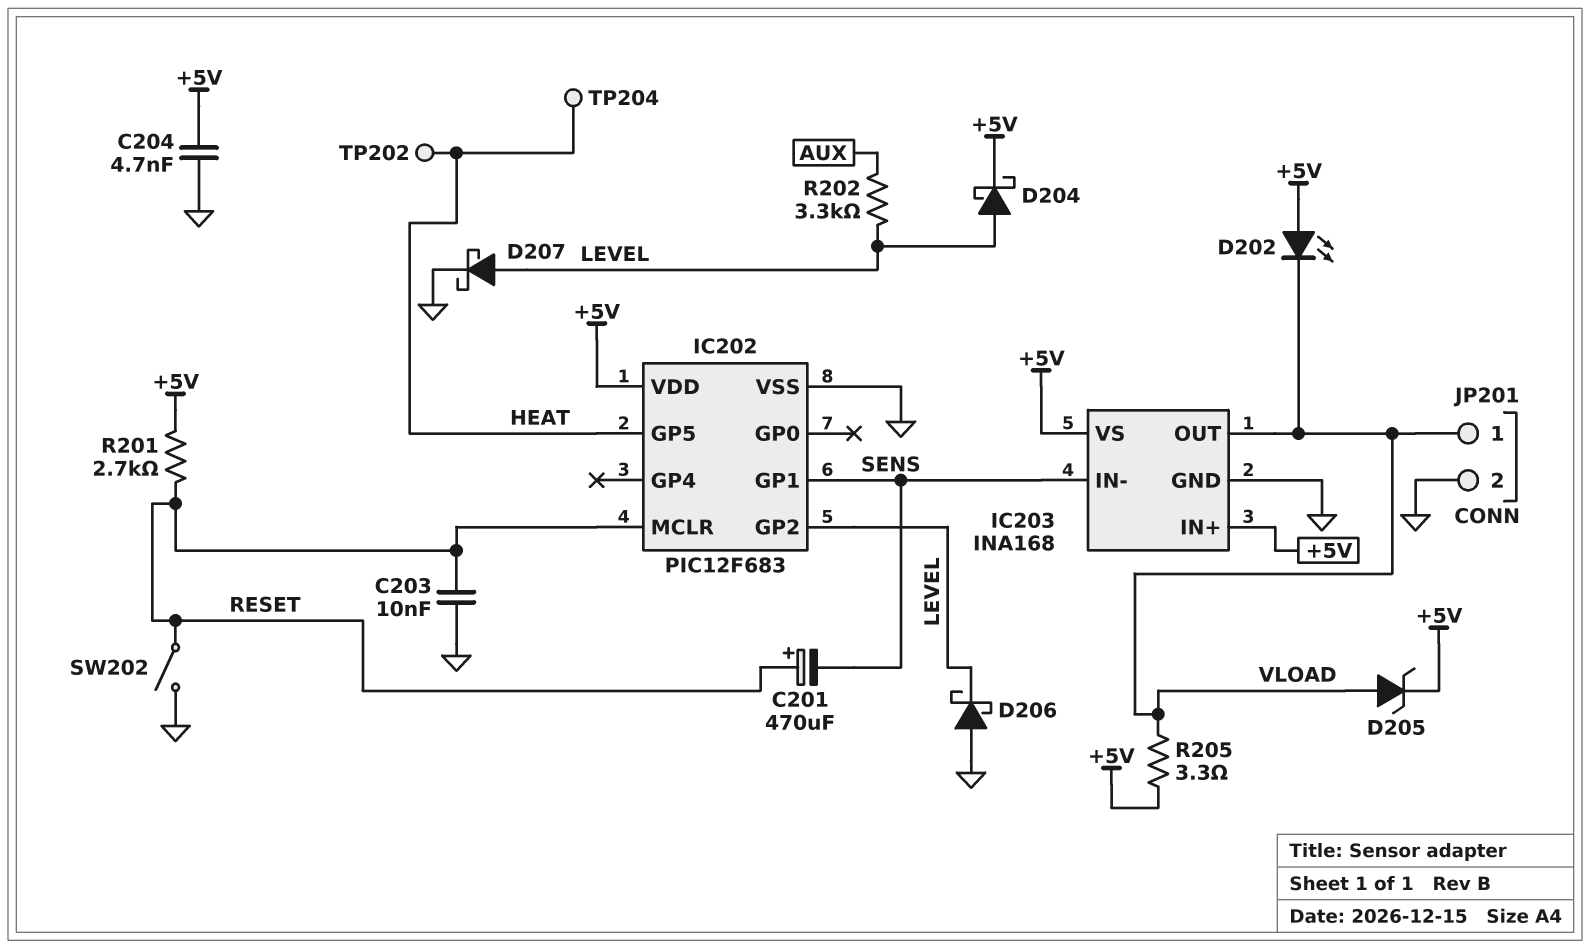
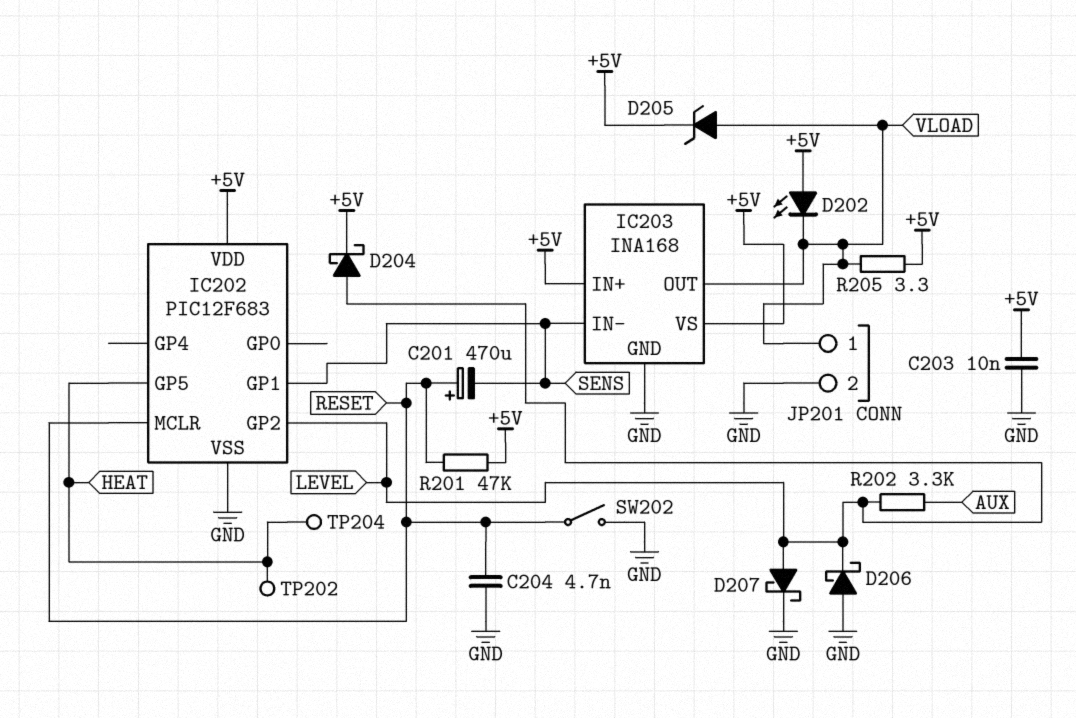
C203: 10nF (GND, RESET) -> 10nF (+5V, GND)
C204: 4.7nF (+5V, GND) -> 4.7nF (GND, RESET)
R201: 2.7k (+5V, RESET) -> 47k (+5V, RESET)

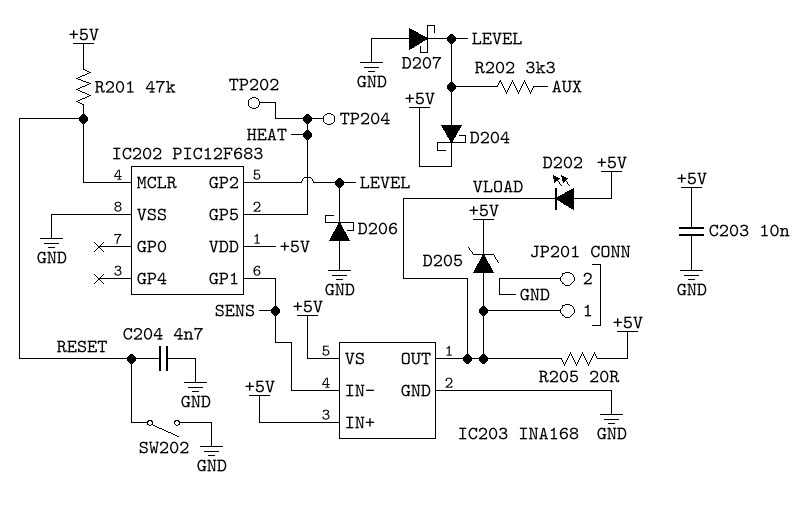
C201: 470uF (plus RESET, minus SENS) -> none
D207: schottky (A LEVEL, K GND) -> schottky (A GND, K LEVEL)
R205: 3.3 (+5V, VLOAD) -> 20 (+5V, VLOAD)

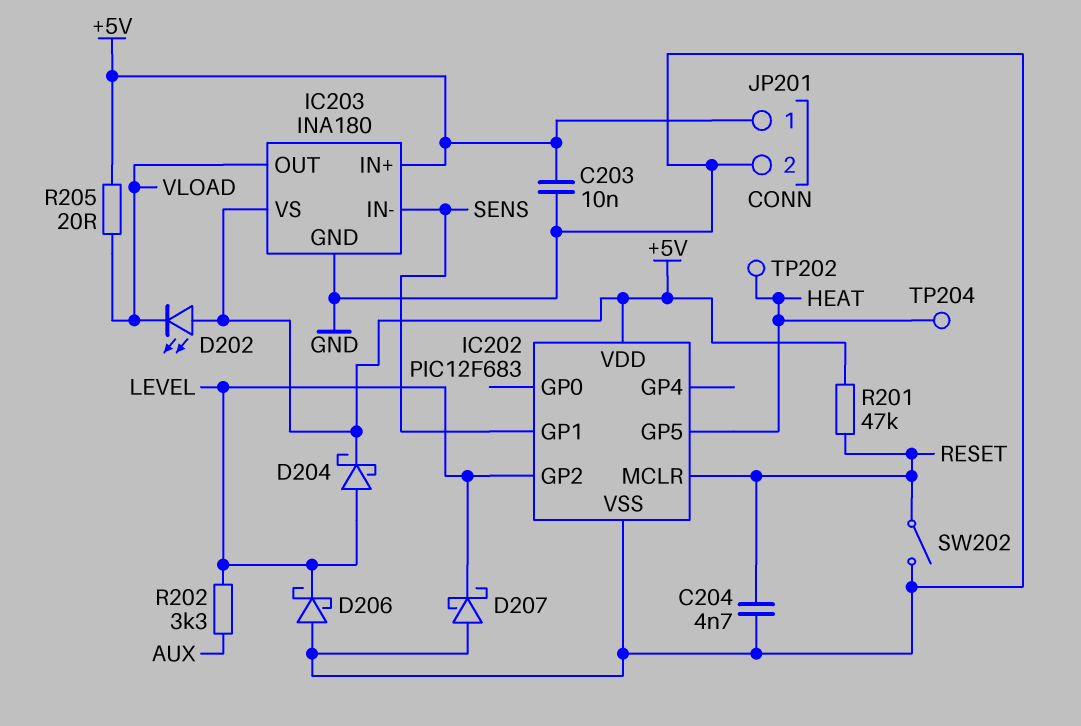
D205: zener (A VLOAD, K +5V) -> none
IC203: INA168 -> INA180
JP201 pin 1: VLOAD -> +5V

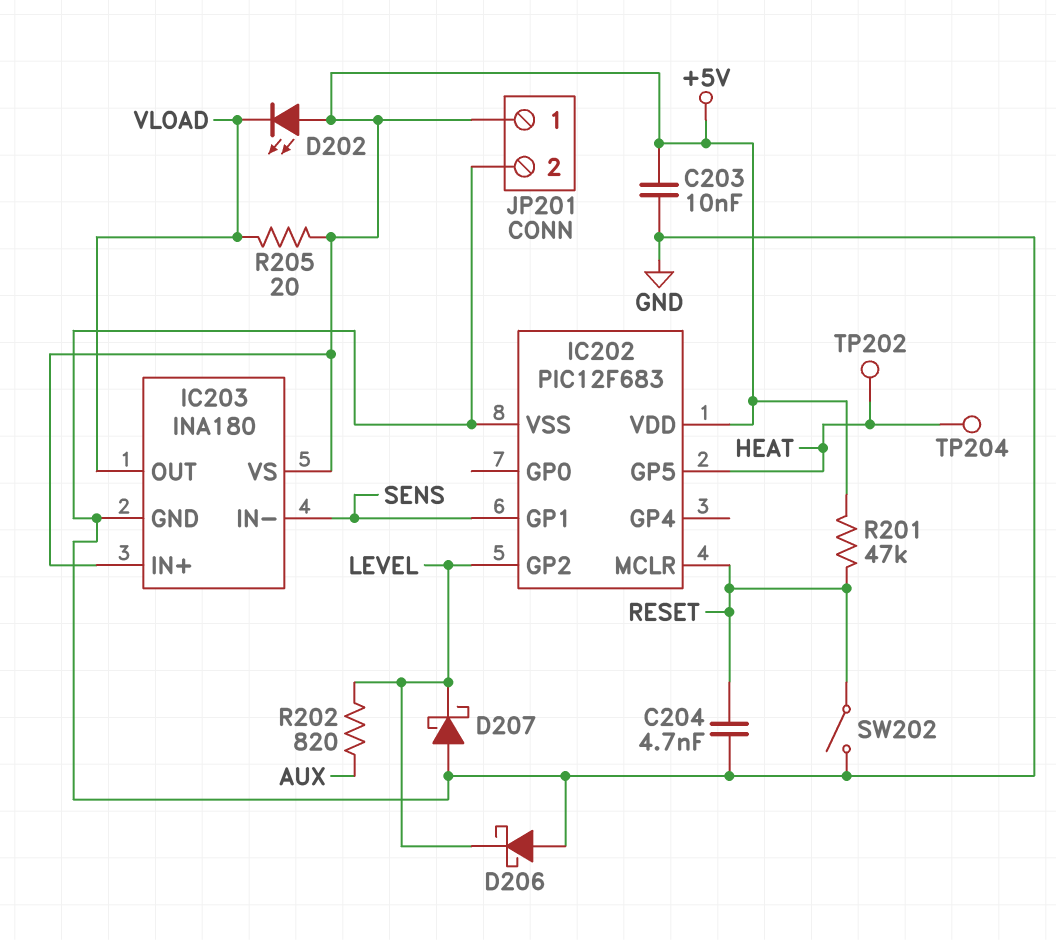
D204: schottky (A LEVEL, K +5V) -> none
R202: 3.3k (AUX, LEVEL) -> 820 (AUX, LEVEL)

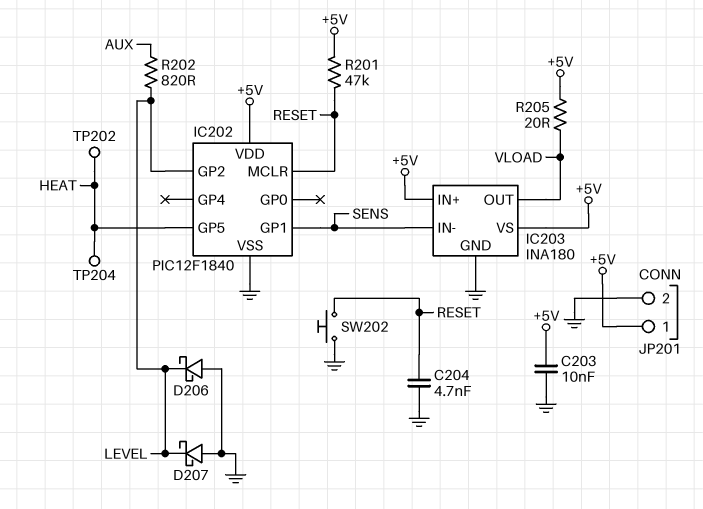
D202: LED (A +5V, K VLOAD) -> none
IC202: PIC12F683 -> PIC12F1840
SW202: switch (GND, RESET) -> button (GND, RESET)

